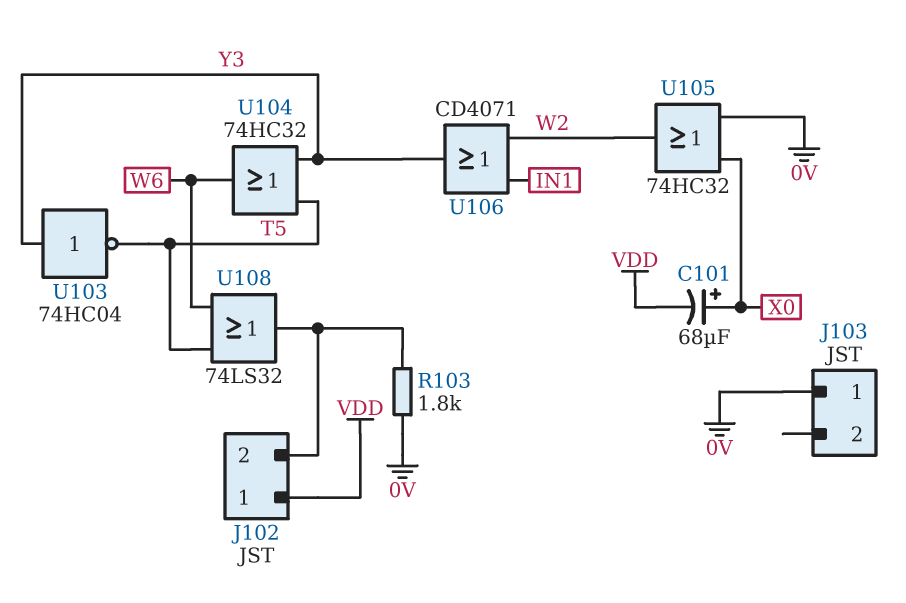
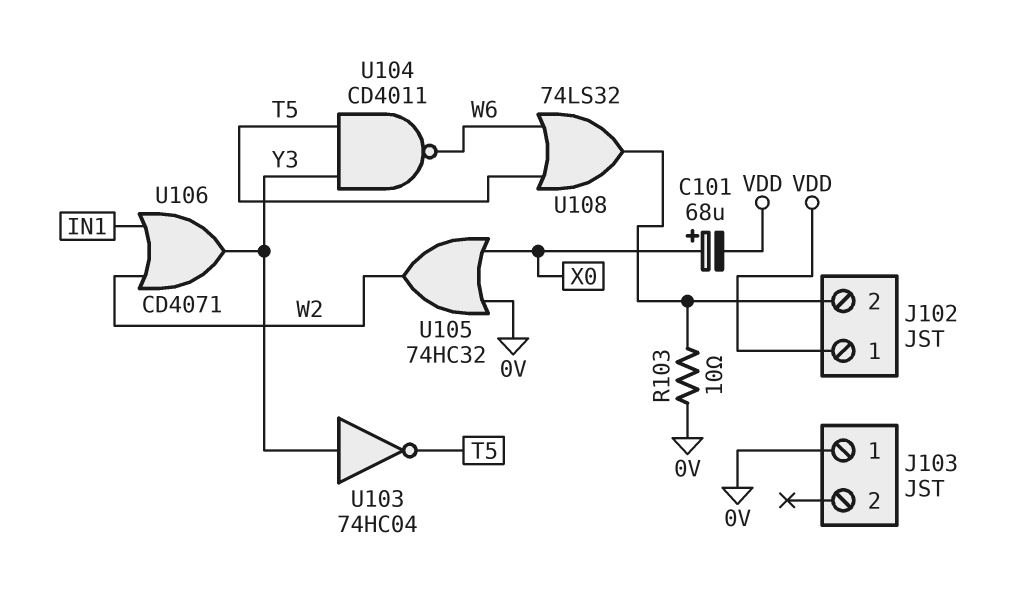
R103: 1.8k (0V, J102/2) -> 10 (0V, J102/2)
U104: OR 74HC32 (in T5, in Y3, out W6) -> NAND CD4011 (in T5, in Y3, out W6)

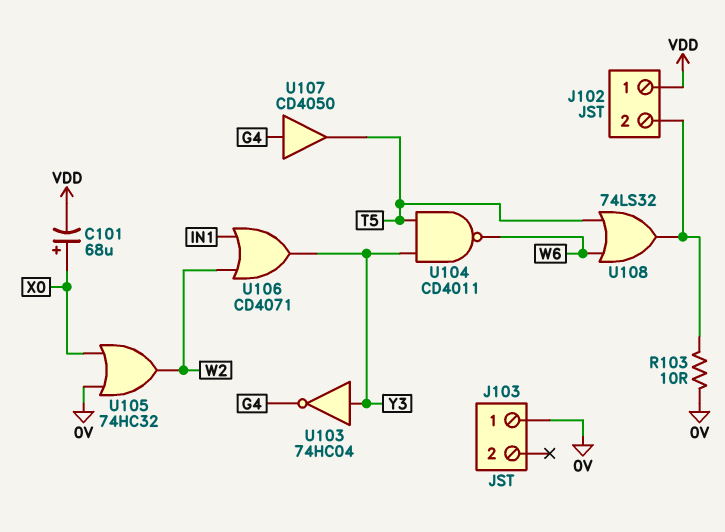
U103: NOT 74HC04 (in Y3, out T5) -> NOT 74HC04 (in Y3, out G4)
U107: none -> buffer CD4050 (in G4, out T5)

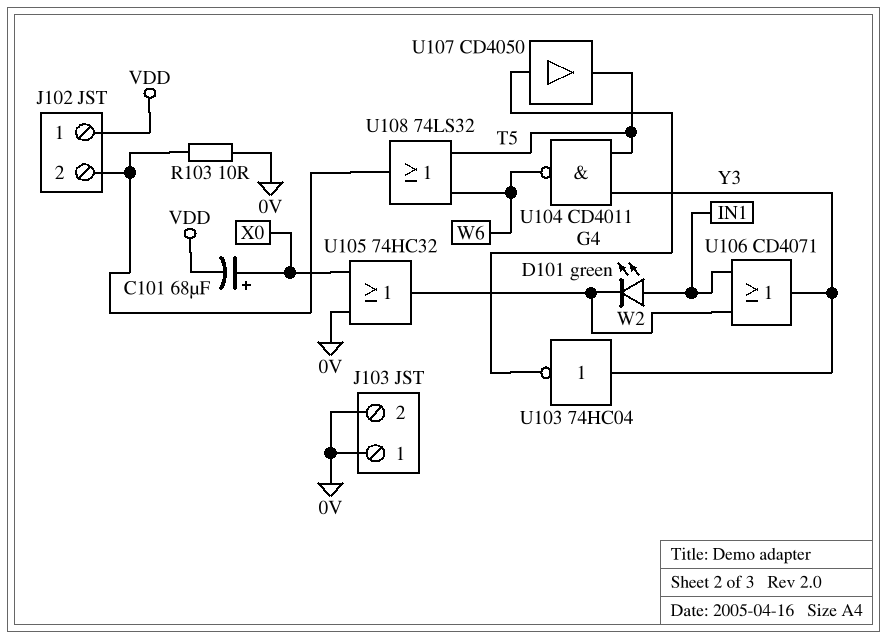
D101: none -> LED green (A IN1, K W2)
J103 pin 2: none -> 0V

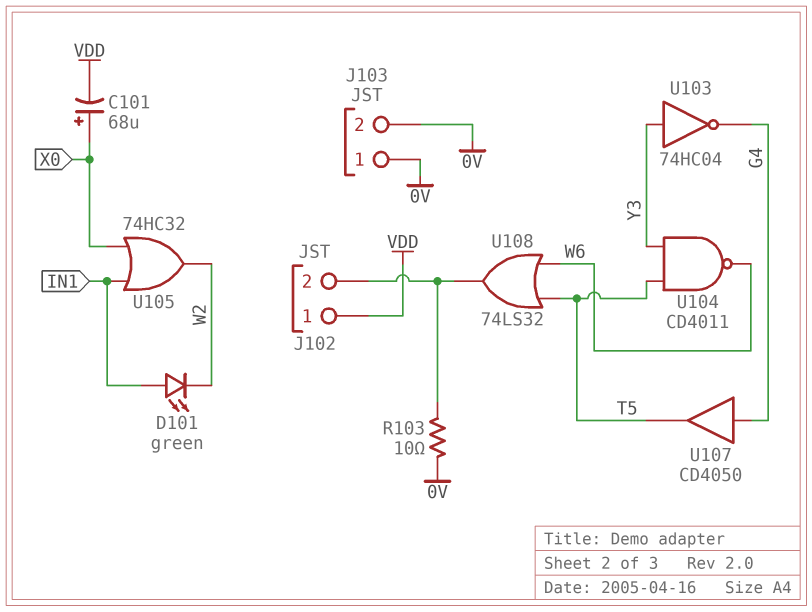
U105: OR 74HC32 (in 0V, in X0, out W2) -> OR 74HC32 (in IN1, in X0, out W2)
U106: OR CD4071 (in IN1, in W2, out Y3) -> none

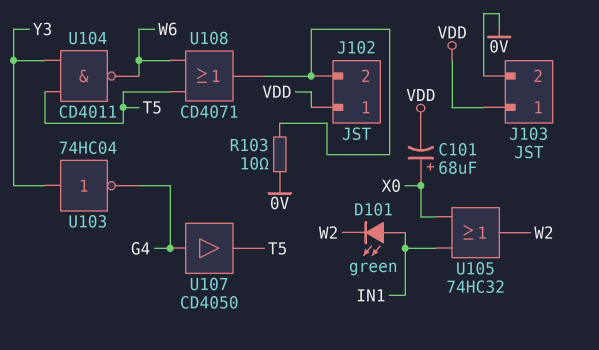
J103 pin 1: 0V -> VDD
U108: OR 74LS32 (in T5, in W6, out J102/2) -> OR CD4071 (in T5, in W6, out J102/2)

